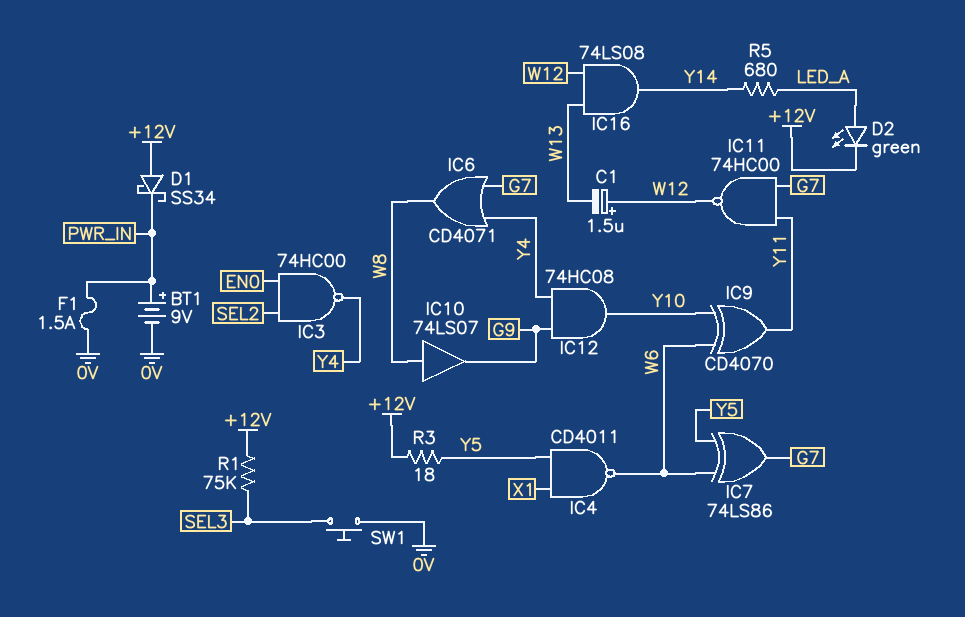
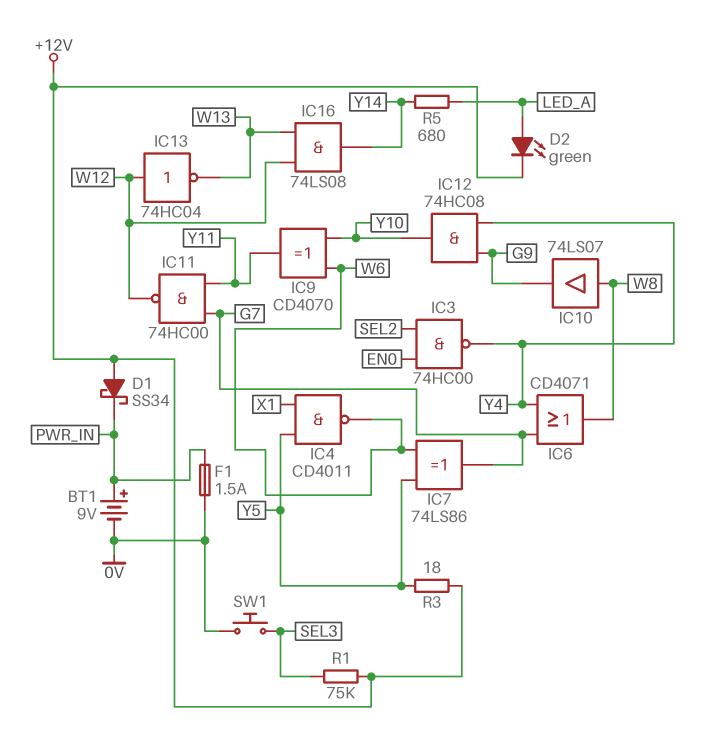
C1: 1.5uF (plus W12, minus W13) -> none
IC13: none -> NOT 74HC04 (in W12, out W13)

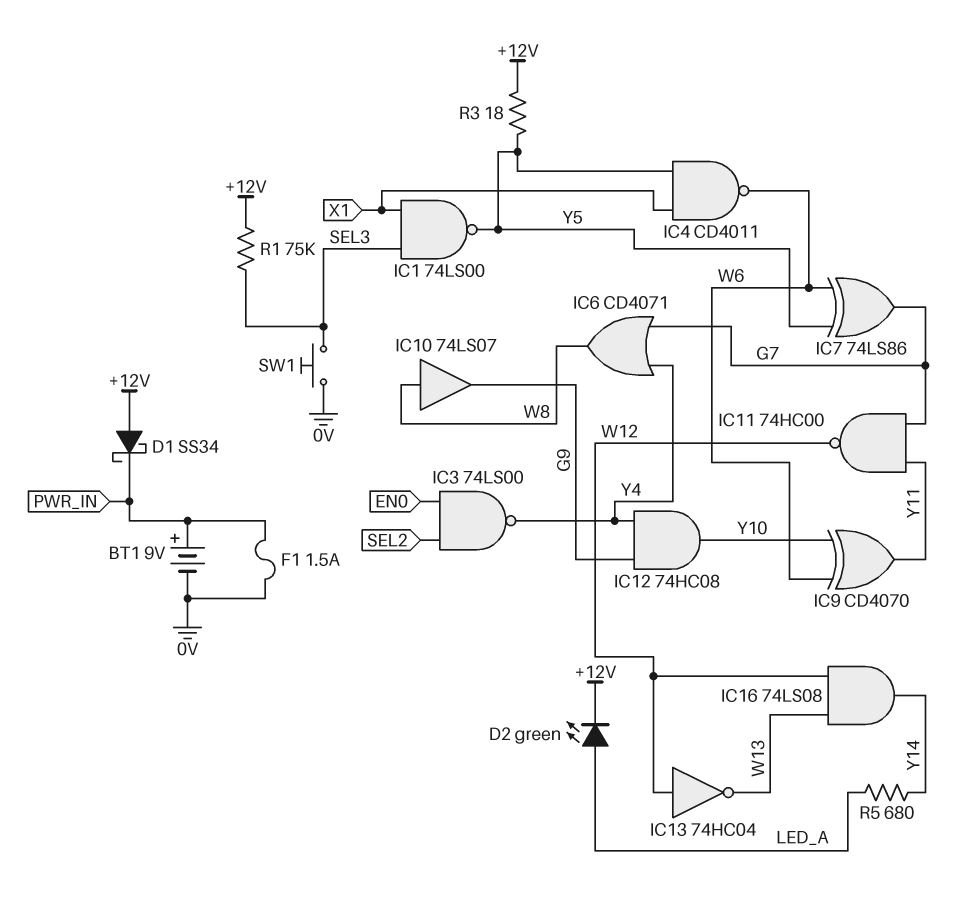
IC1: none -> NAND 74LS00 (in SEL3, in X1, out Y5)
IC3: NAND 74HC00 (in EN0, in SEL2, out Y4) -> NAND 74LS00 (in EN0, in SEL2, out Y4)

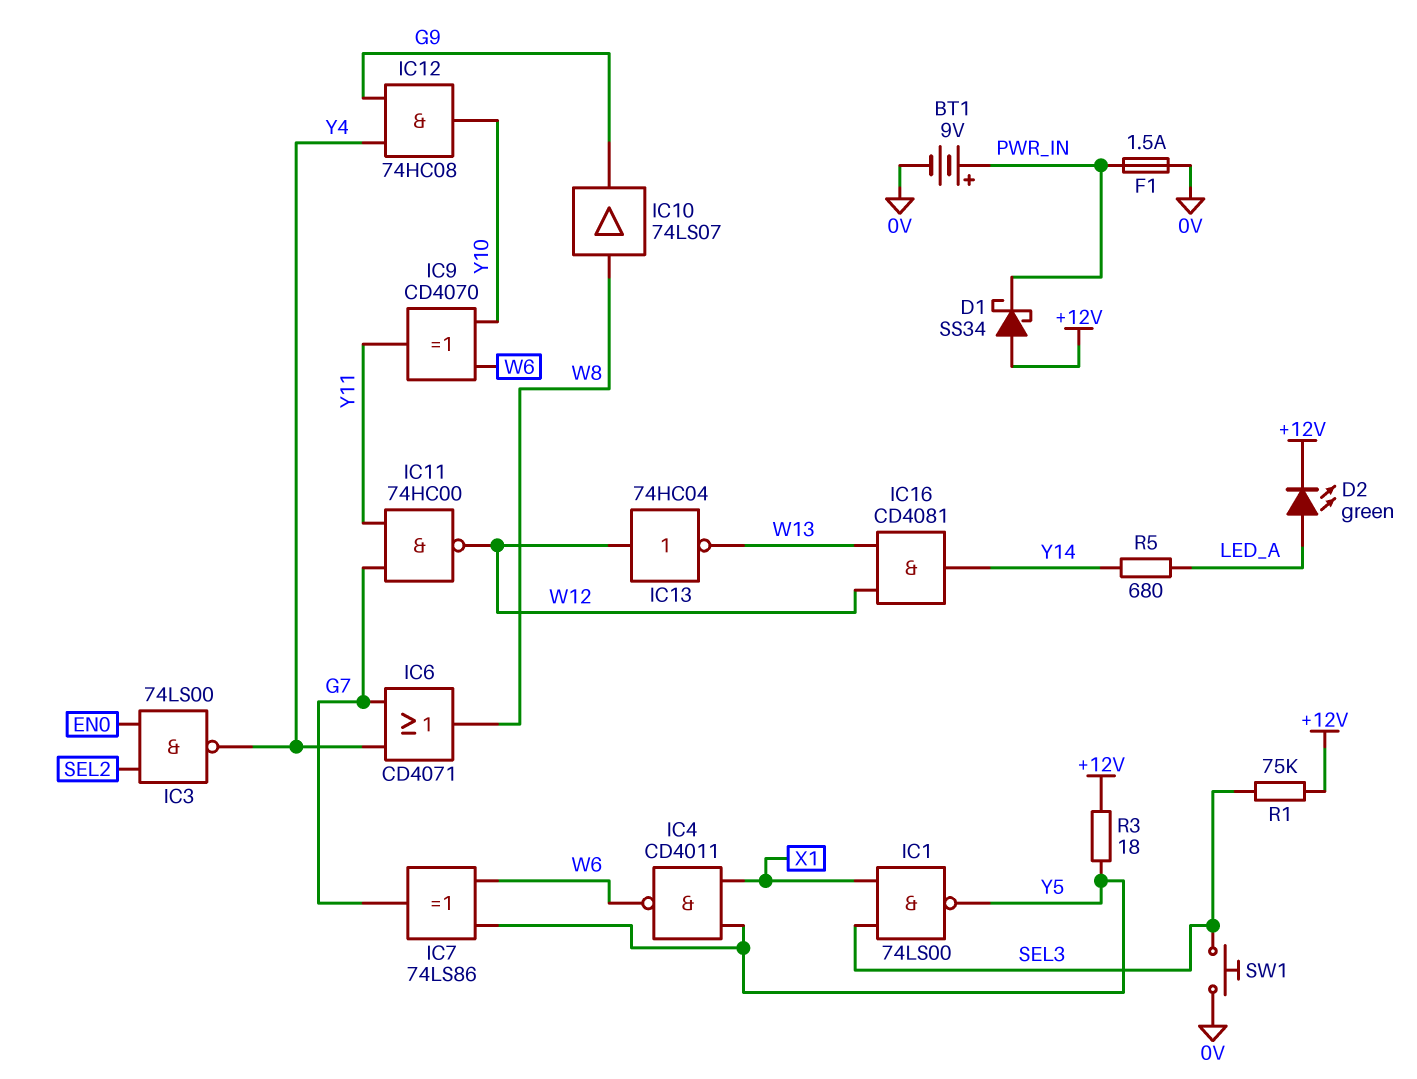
IC16: AND 74LS08 (in W12, in W13, out Y14) -> AND CD4081 (in W12, in W13, out Y14)

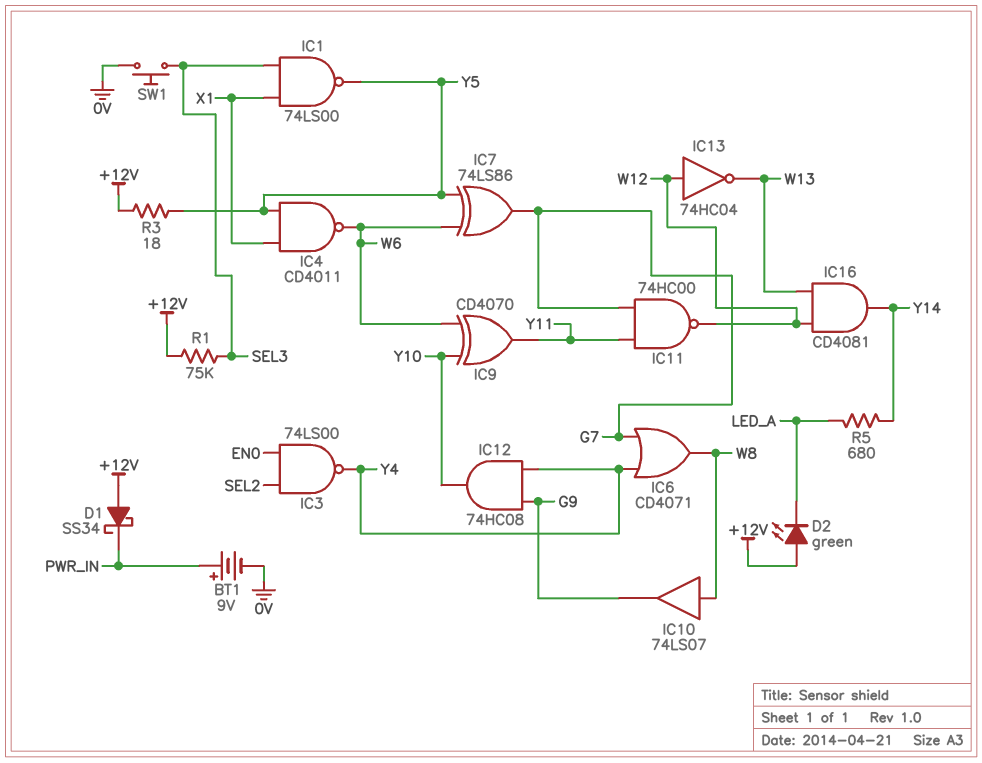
D2: LED green (A LED_A, K +12V) -> LED green (A +12V, K LED_A)
F1: 1.5A (0V, PWR_IN) -> none

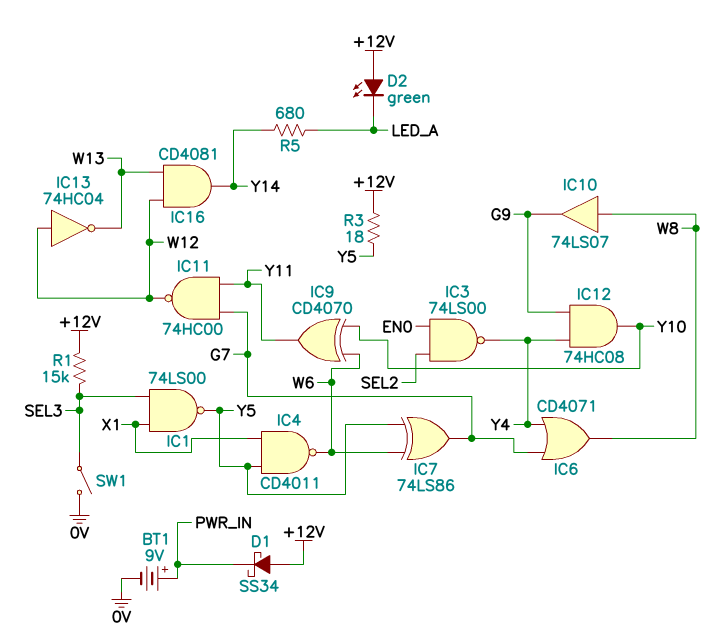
R1: 75k (+12V, SEL3) -> 15k (+12V, SEL3)
SW1: button (0V, SEL3) -> switch (0V, SEL3)

